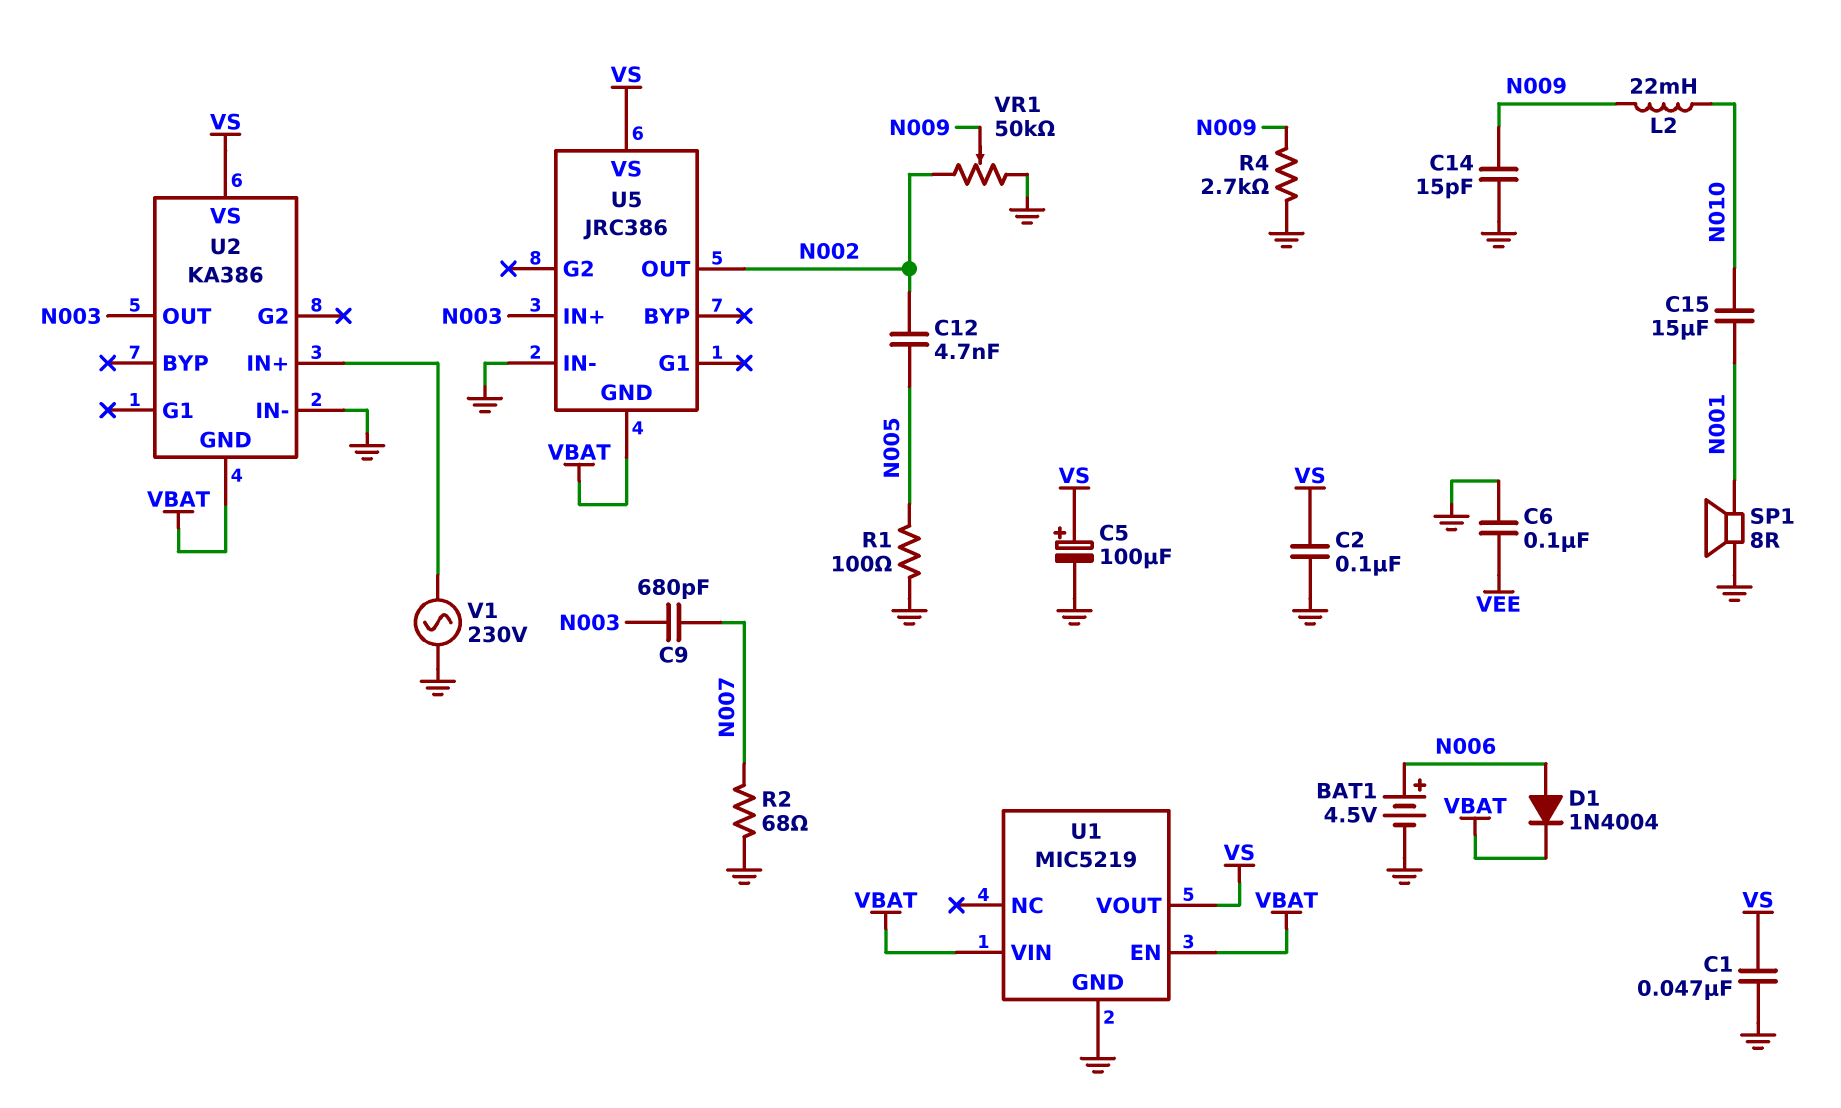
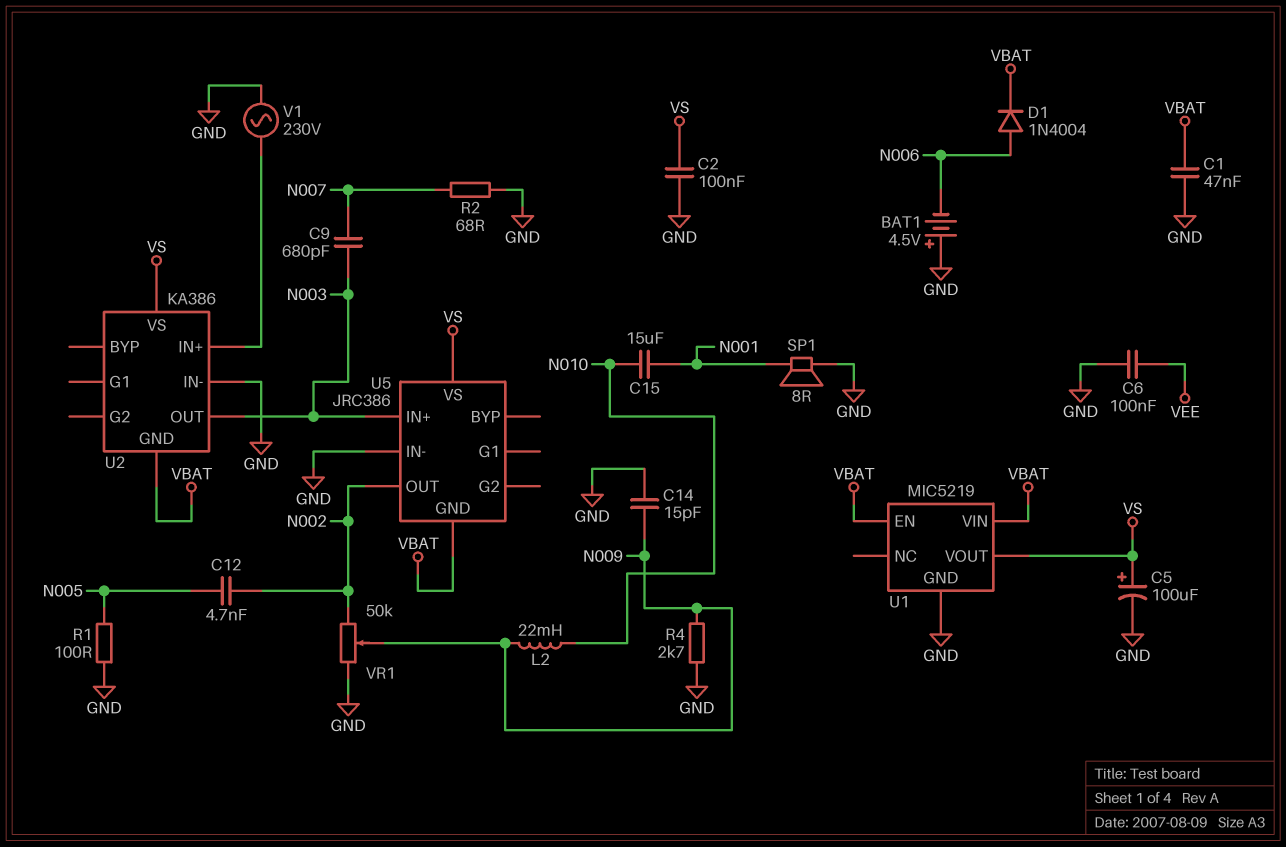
BAT1: 4.5V (plus N006, minus GND) -> 4.5V (plus GND, minus N006)
C1: 47nF (GND, VS) -> 47nF (GND, VBAT)

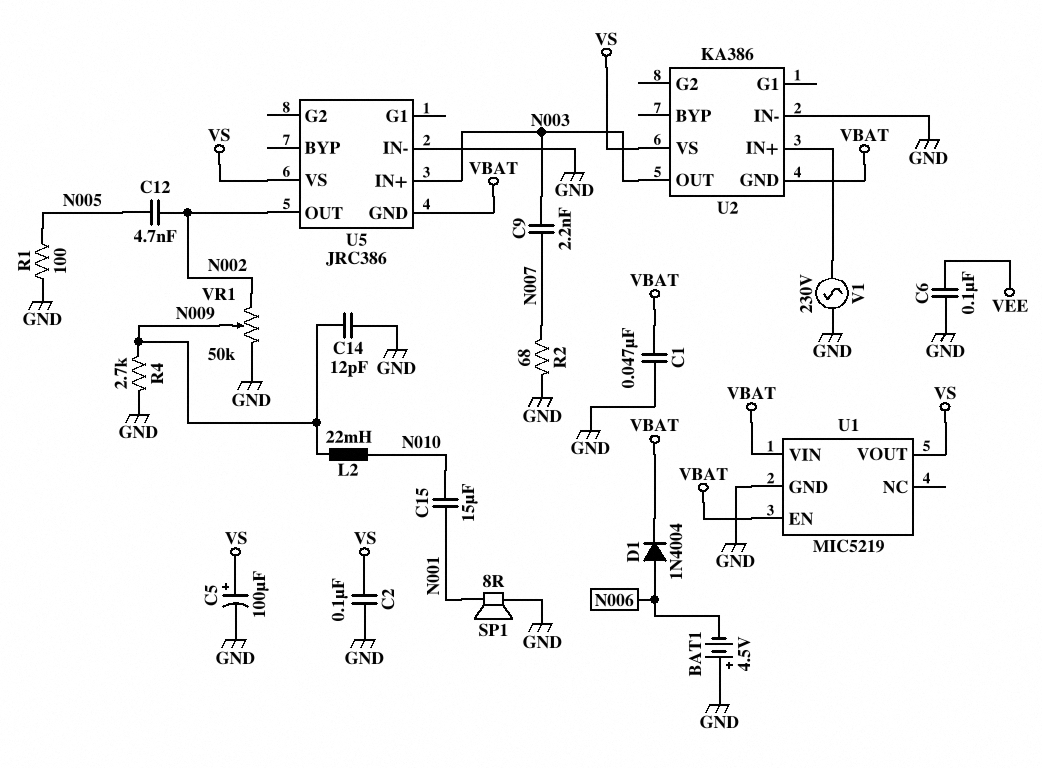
C9: 680pF (N003, N007) -> 2.2nF (N003, N007)
C14: 15pF (GND, N009) -> 12pF (GND, N009)

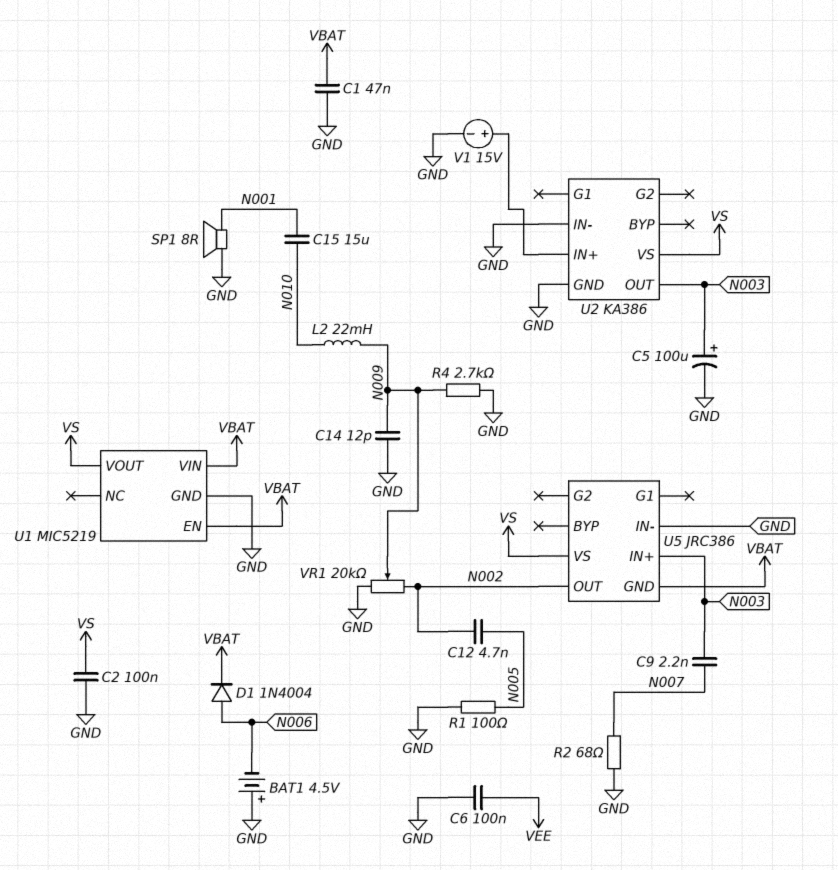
C5: 100uF (plus VS, minus GND) -> 100uF (plus N003, minus GND)
U2 pin GND: VBAT -> GND
V1: AC 230V (GND, U2/IN+) -> 15V (plus U2/IN+, minus GND)
VR1: 50k (GND, N002, wiper N009) -> 20k (GND, N002, wiper N009)

